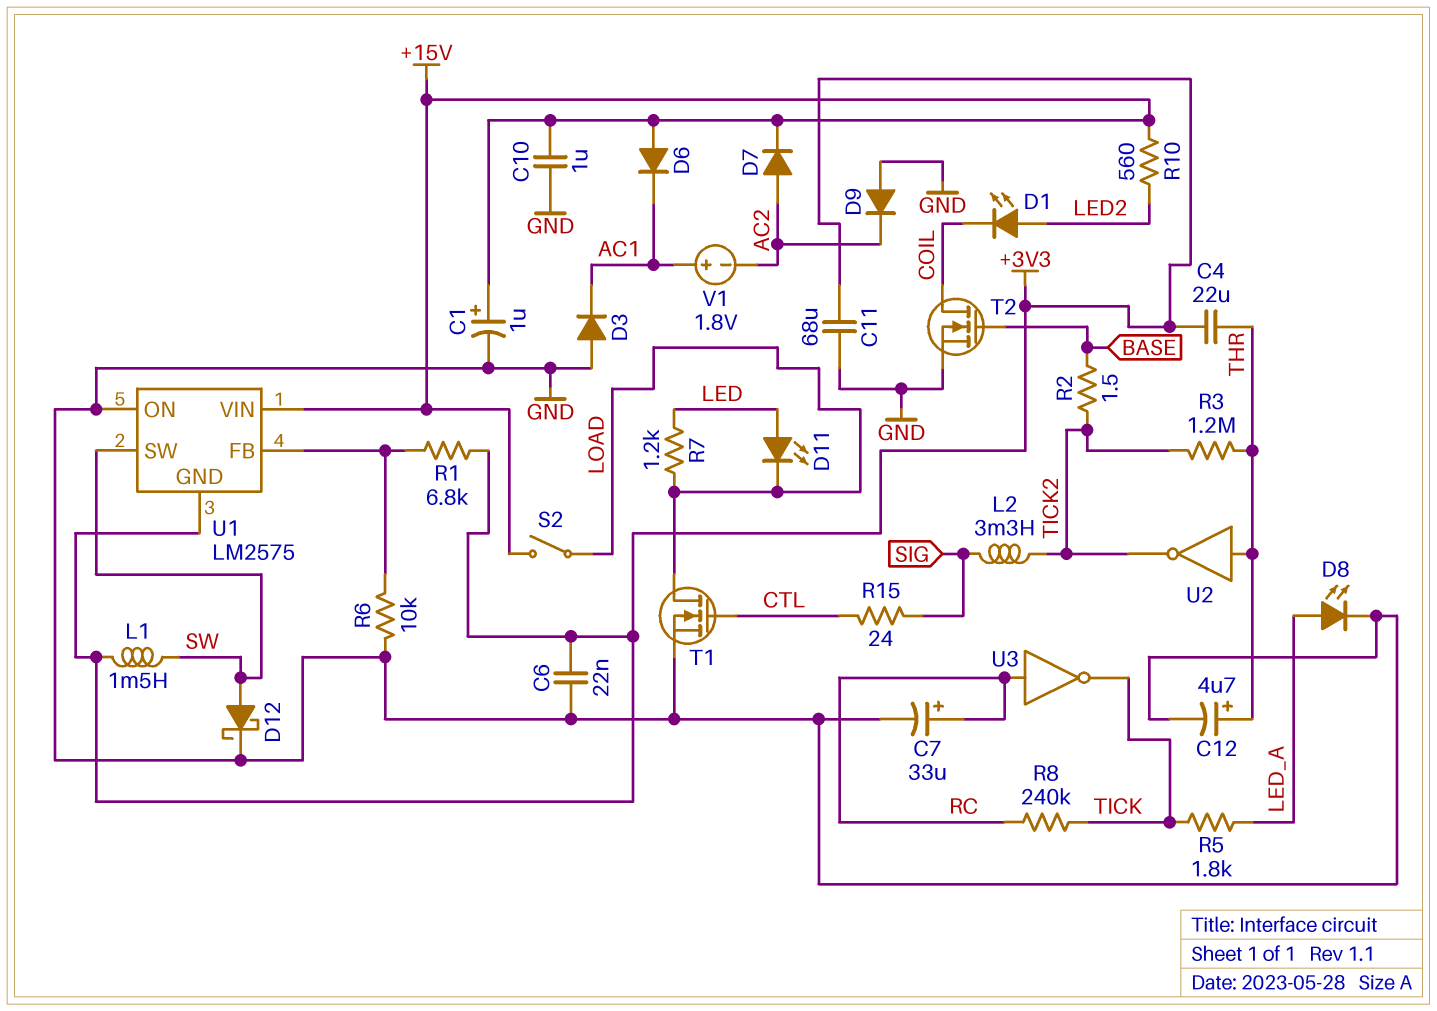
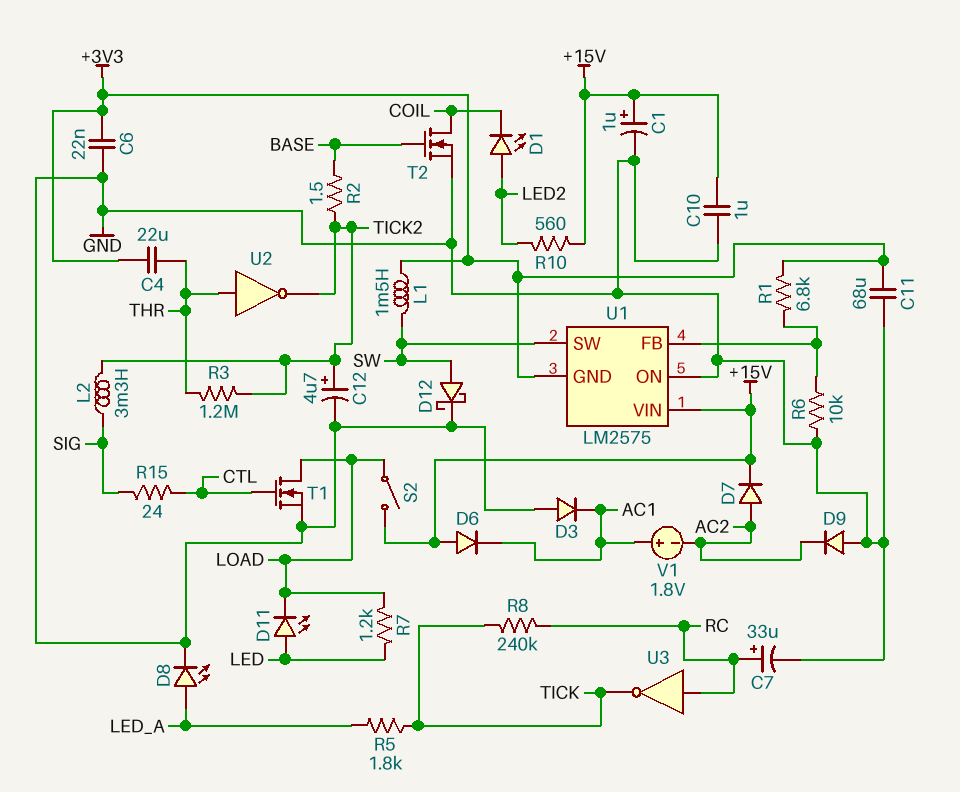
C12: 4.7uF (plus THR, minus GND) -> 4.7uF (plus TICK2, minus GND)

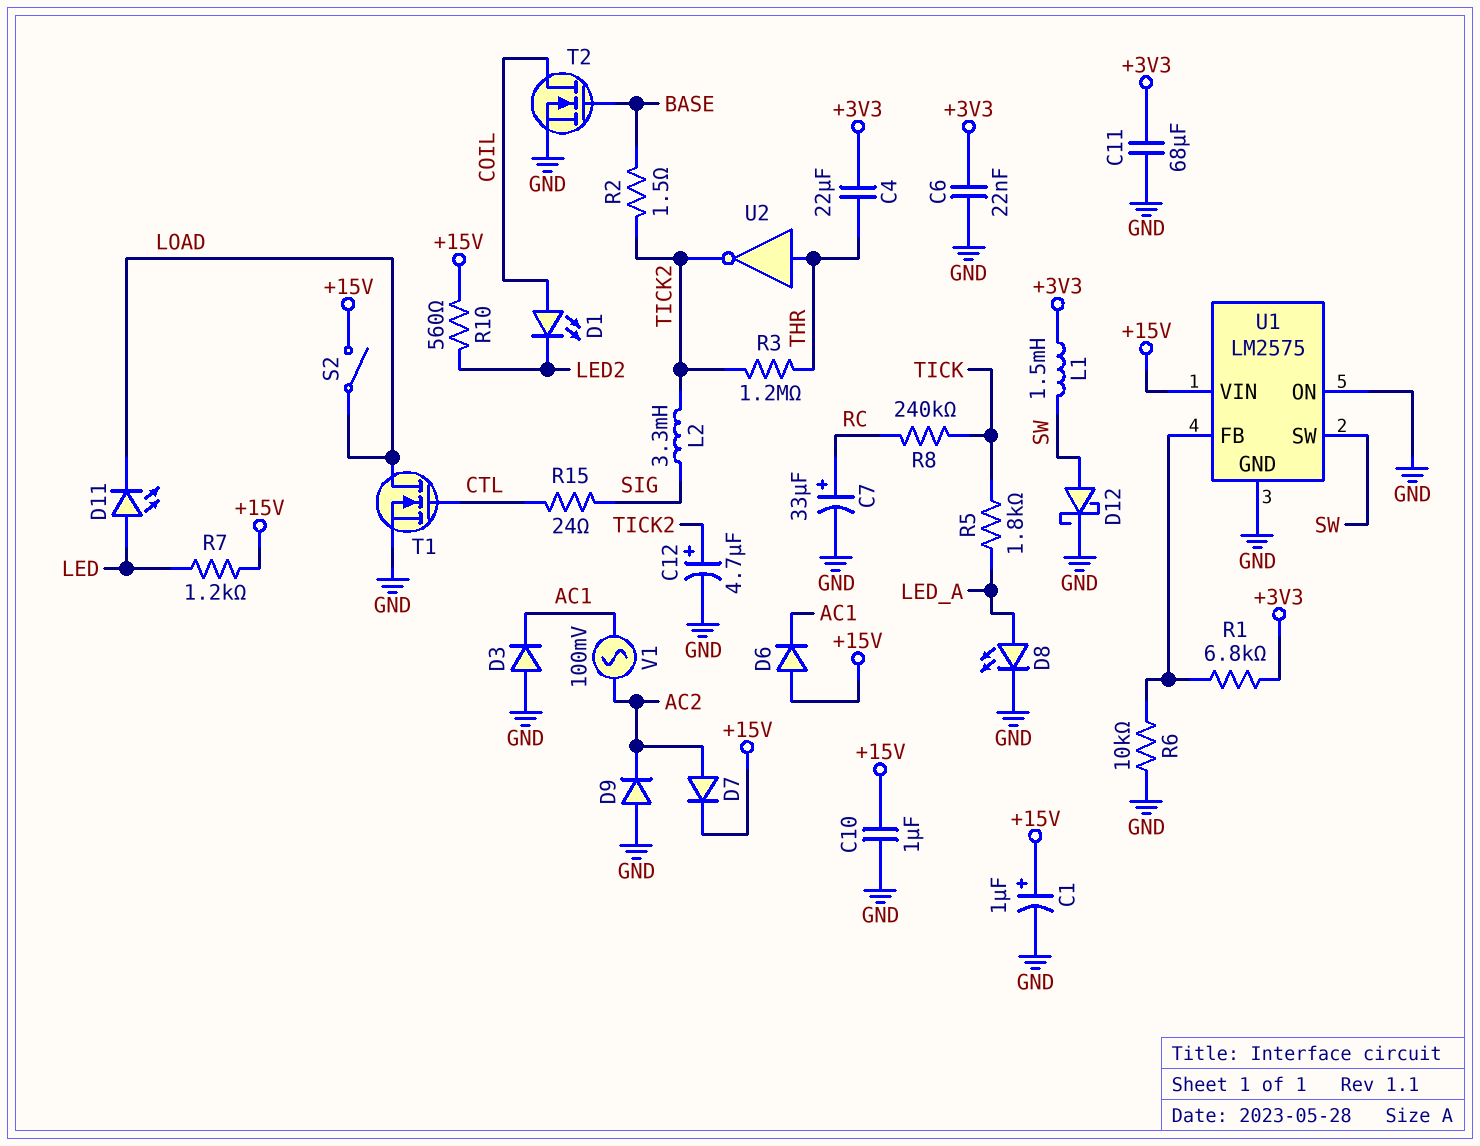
D1: LED (A LED2, K COIL) -> LED (A COIL, K LED2)
R7: 1.2k (LED, LOAD) -> 1.2k (+15V, LED)
U1 pin GND: +3V3 -> GND
U3: NOT (in RC, out TICK) -> none
V1: 1.8V (plus AC1, minus AC2) -> AC 100mV (AC1, AC2)

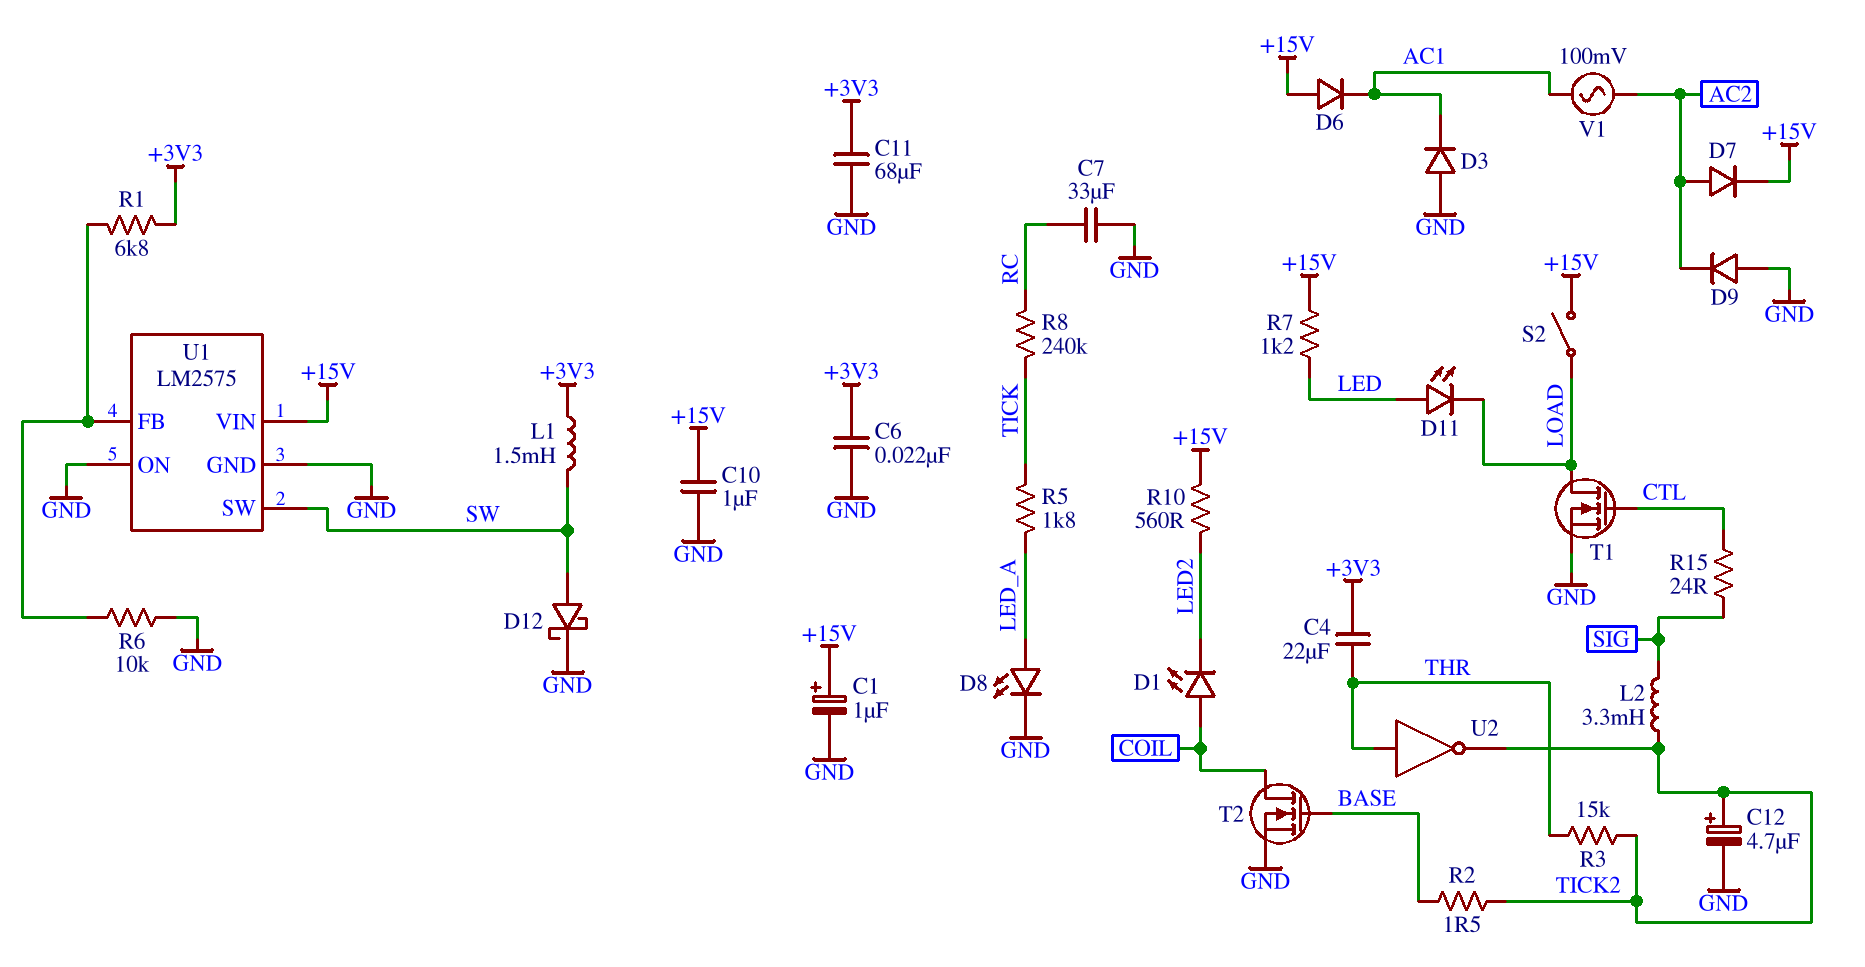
C7: 33uF (plus RC, minus GND) -> 33uF (GND, RC)
R3: 1.2M (THR, TICK2) -> 15k (THR, TICK2)

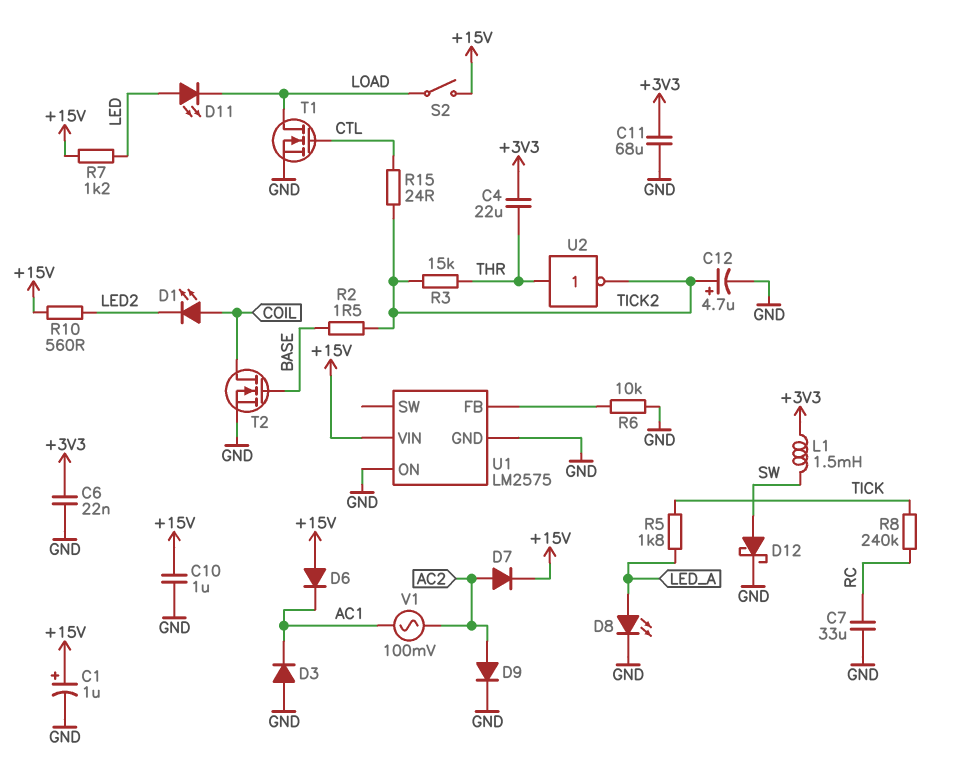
D9: diode (A GND, K AC2) -> diode (A AC2, K GND)
L2: 3.3mH (SIG, TICK2) -> none
R1: 6.8k (+3V3, U1/FB) -> none
R15: 24 (CTL, SIG) -> 24 (CTL, TICK2)
U1 pin SW: SW -> none

